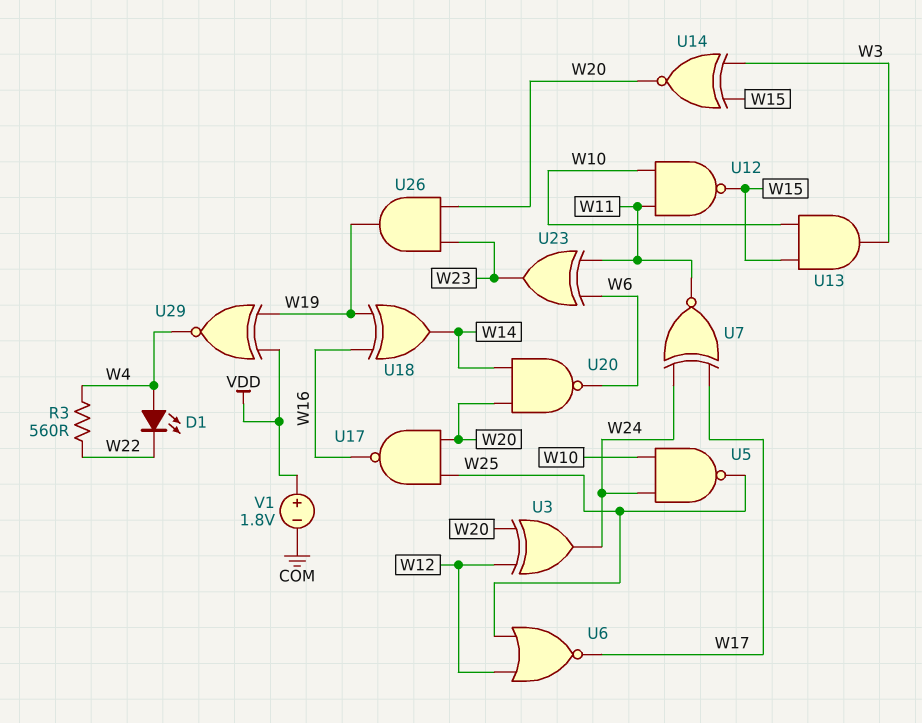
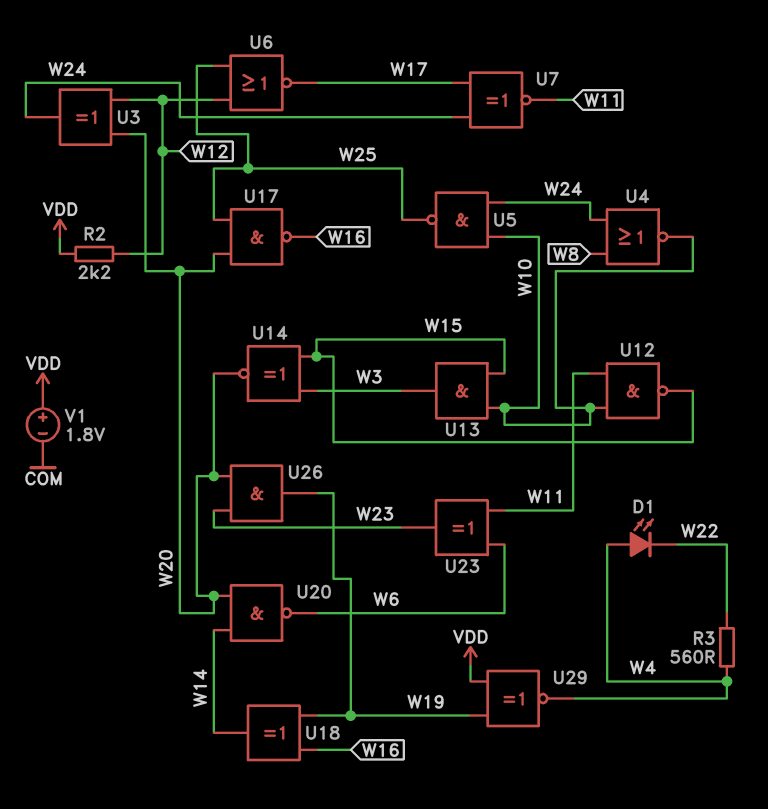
R2: none -> 2.2k (VDD, W12)
U4: none -> NOR (in W8, in W24, out W10)

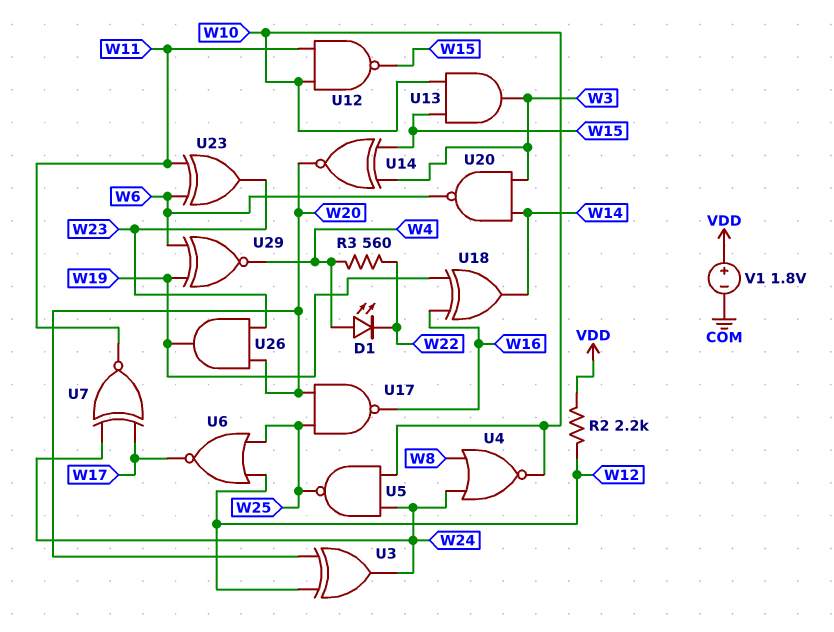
U20: NAND (in W14, in W20, out W6) -> NAND (in W3, in W14, out W6)
U29: XNOR (in VDD, in W19, out W4) -> XNOR (in W6, in W19, out W4)

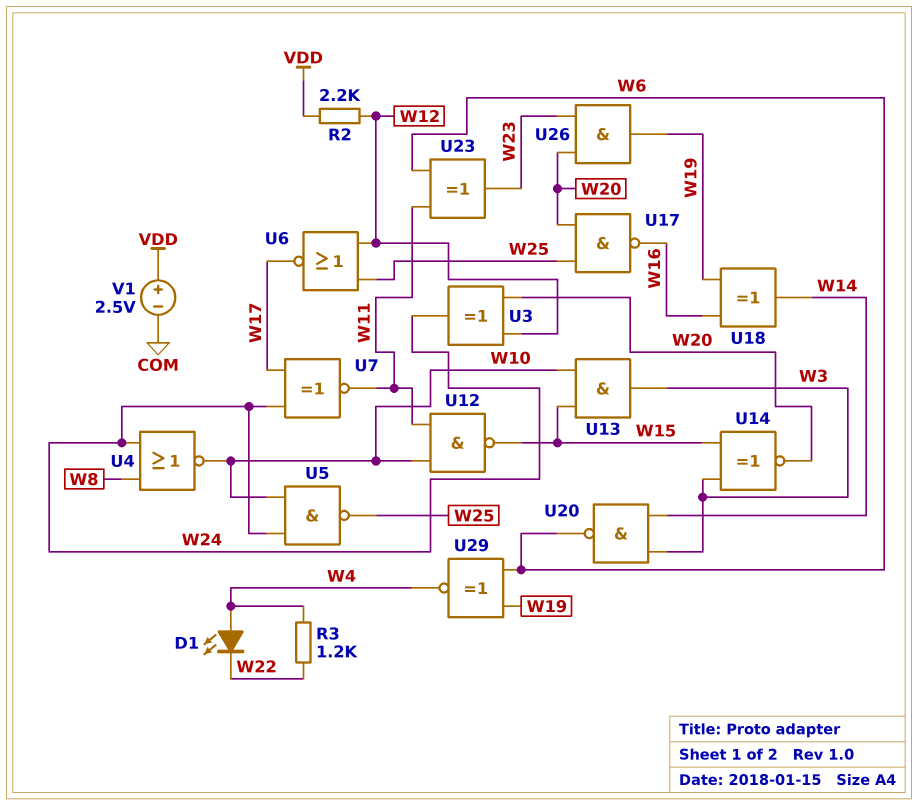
R3: 560 (W4, W22) -> 1.2k (W4, W22)
V1: 1.8V (plus VDD, minus COM) -> 2.5V (plus VDD, minus COM)

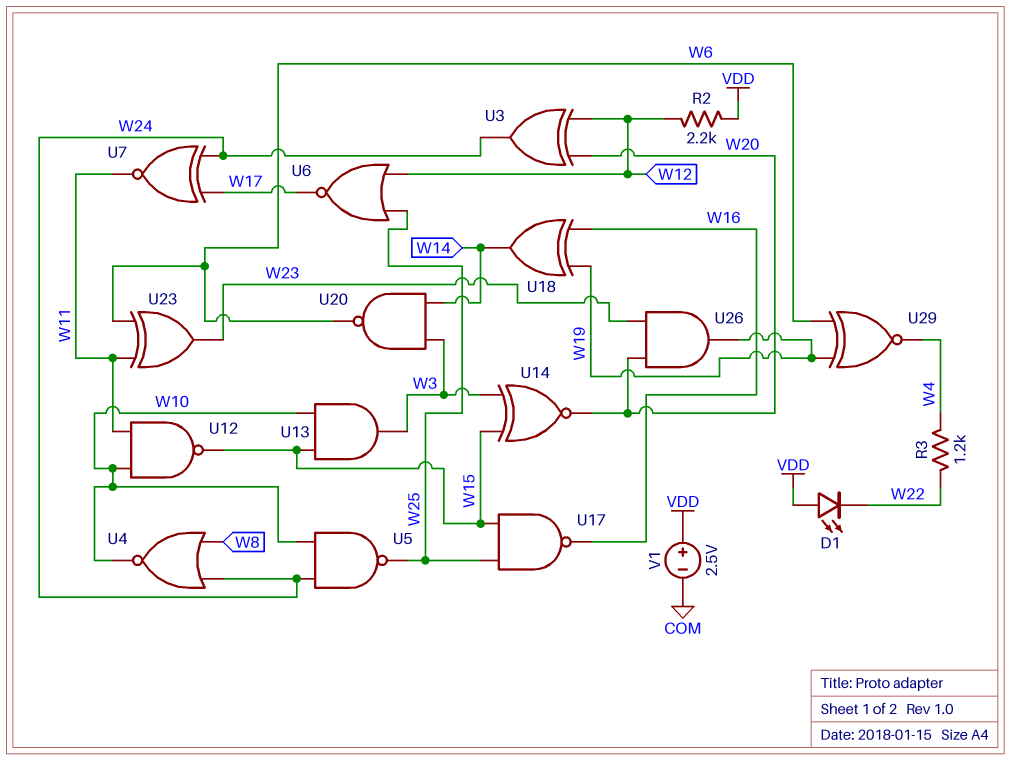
D1: LED (A W4, K W22) -> LED (A VDD, K W22)
U17: NAND (in W20, in W25, out W16) -> NAND (in W15, in W25, out W16)

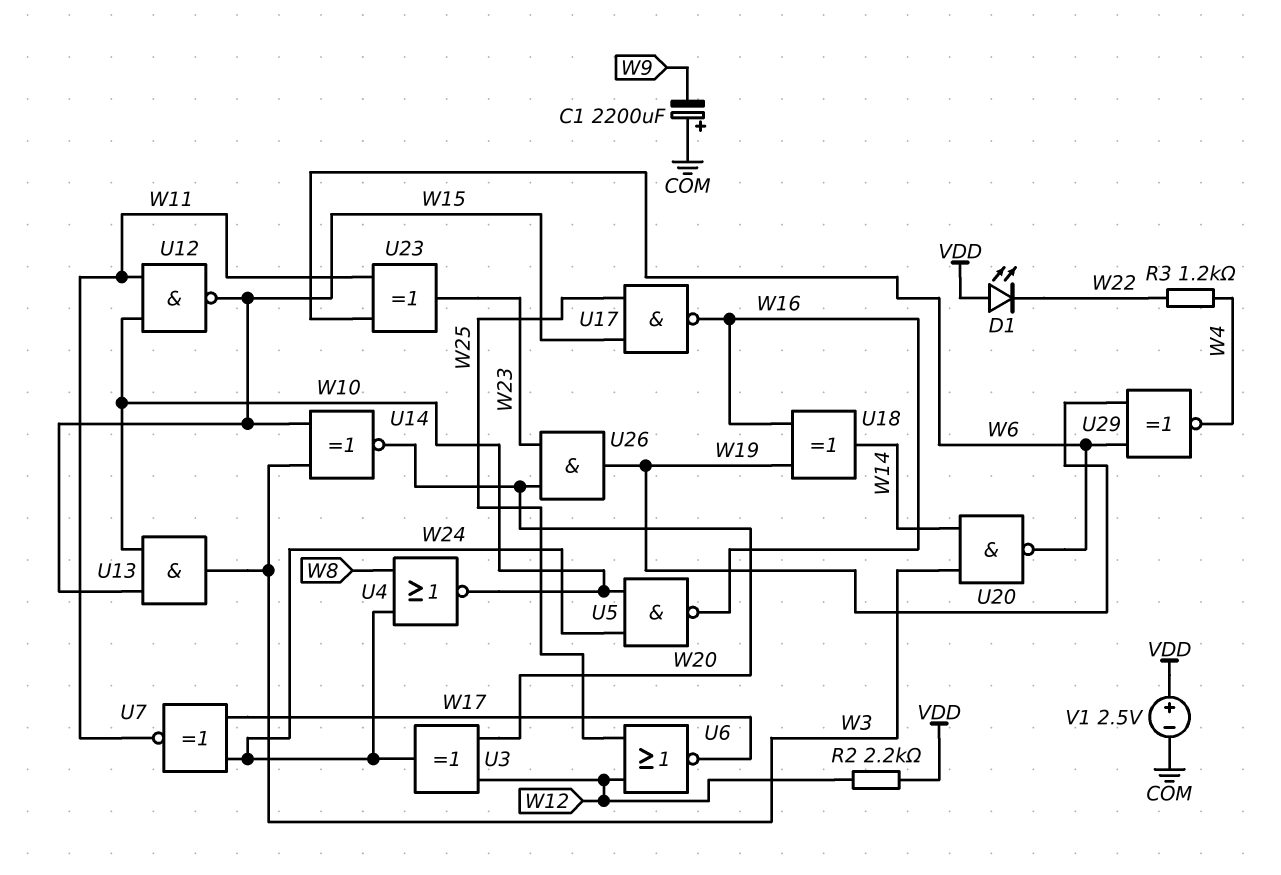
C1: none -> 2200uF (plus COM, minus W9)
U5: NAND (in W10, in W24, out W25) -> NAND (in W10, in W24, out W16)

